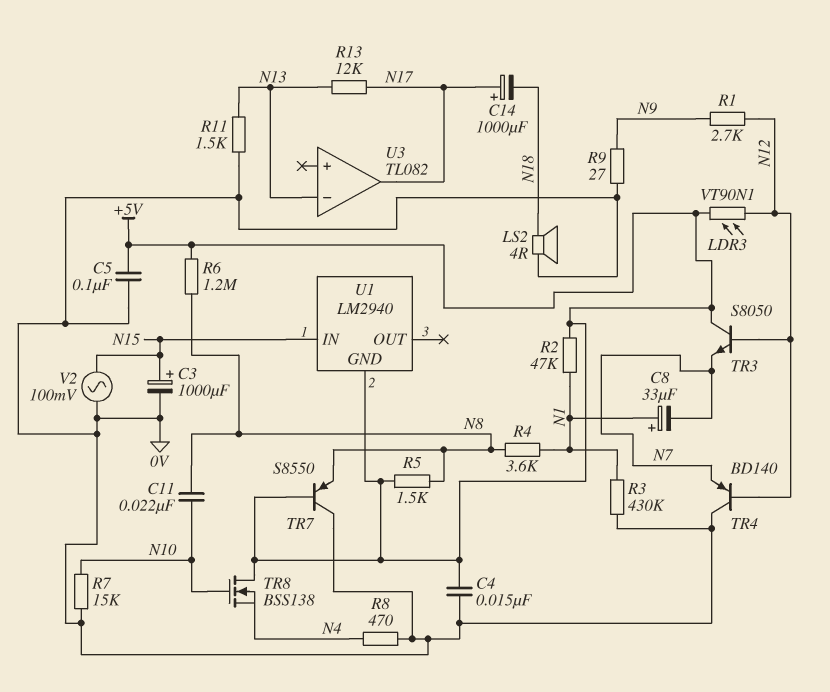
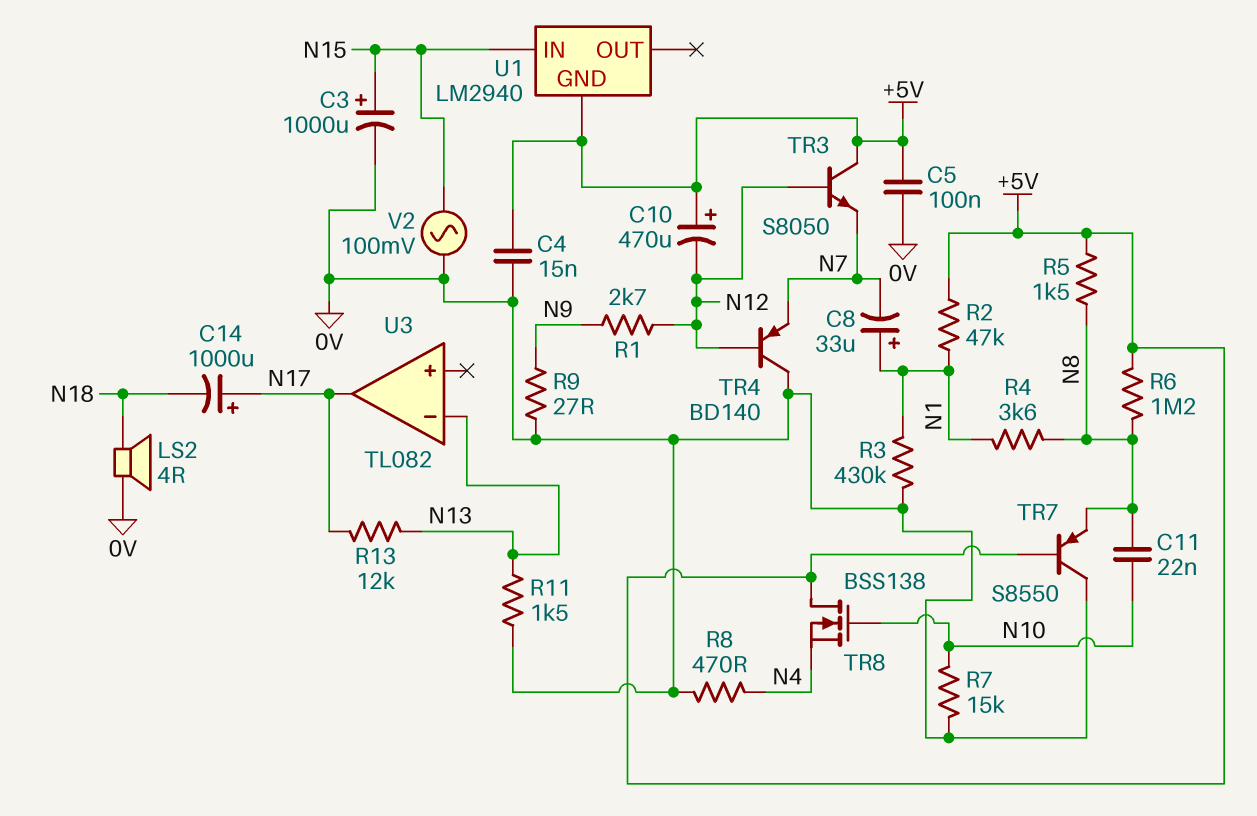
C10: none -> 470uF (plus +5V, minus N12)
LDR3: VT90N1 (+5V, N12) -> none

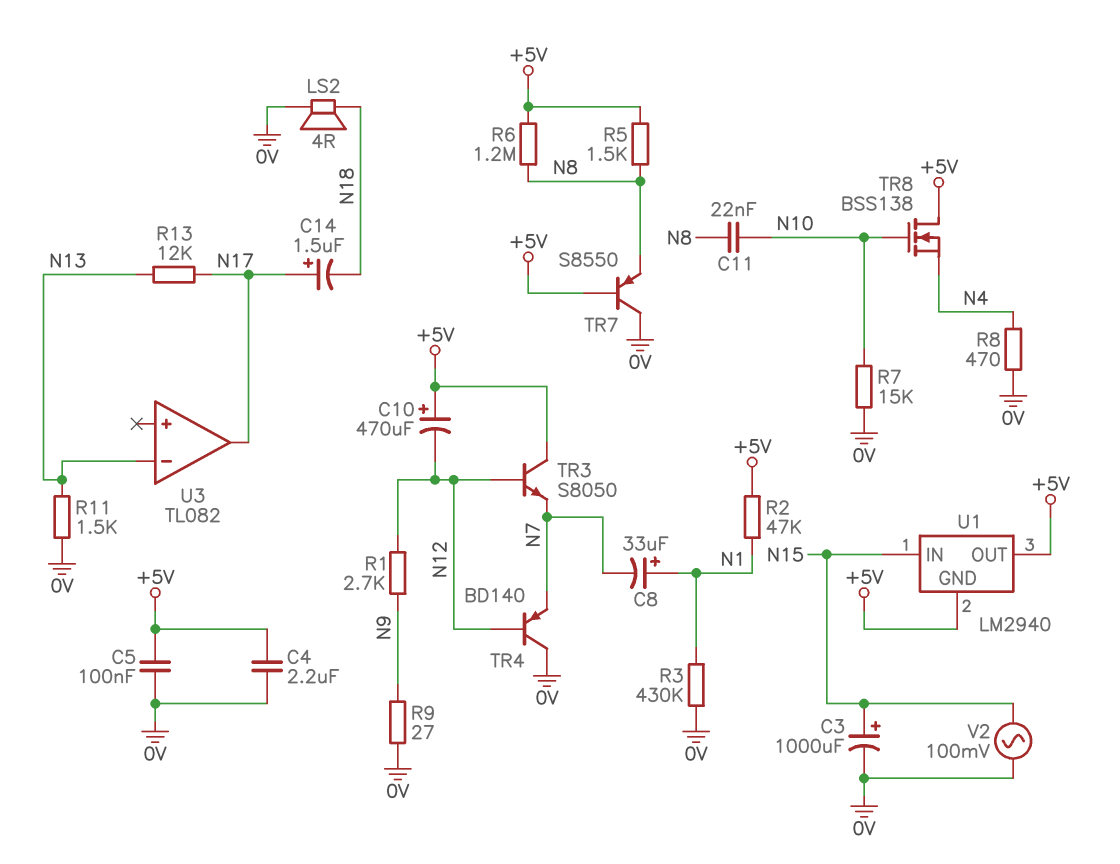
C4: 15nF (+5V, 0V) -> 2.2uF (+5V, 0V)
C14: 1000uF (plus N17, minus N18) -> 1.5uF (plus N17, minus N18)
R4: 3.6k (N1, N8) -> none
U1 pin OUT: none -> +5V

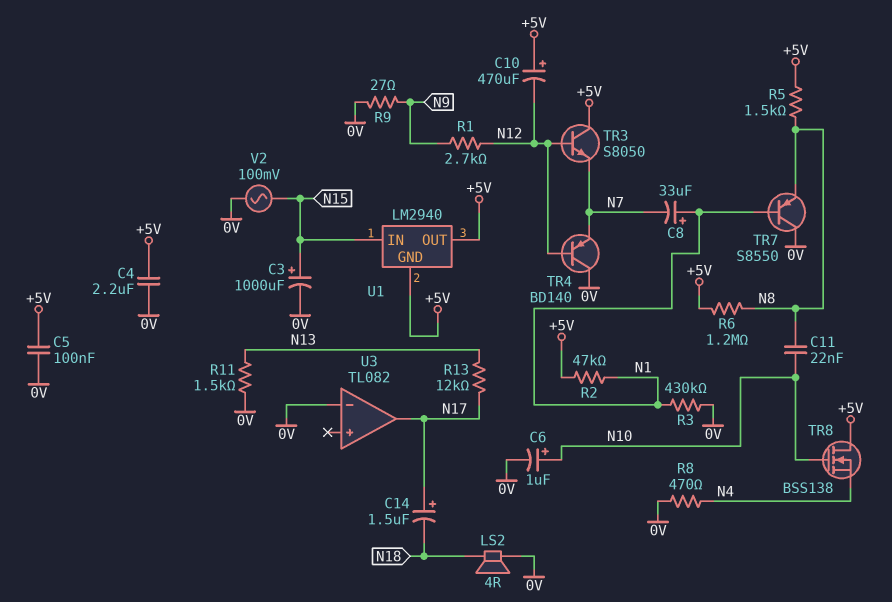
C6: none -> 1uF (plus N10, minus 0V)
R7: 15k (0V, N10) -> none
TR7: PNP S8550 (B +5V, C 0V, E N8) -> PNP S8550 (B N1, C 0V, E N8)
U3 pin in-: N13 -> 0V

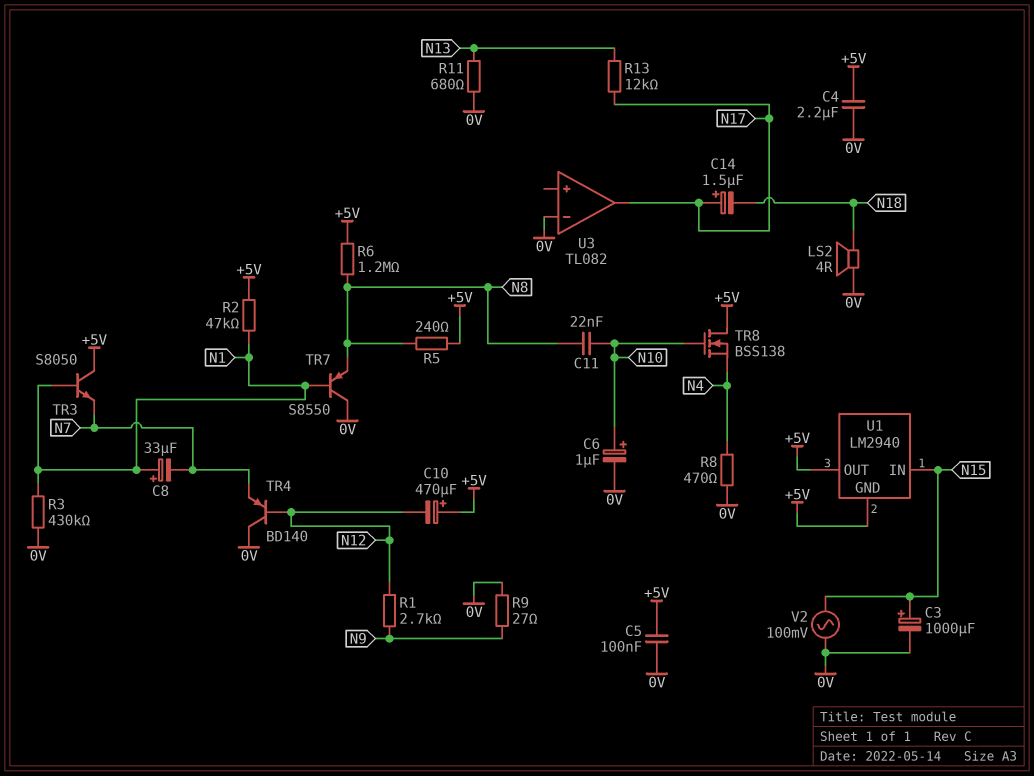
R5: 1.5k (+5V, N8) -> 240 (+5V, N8)
R11: 1.5k (0V, N13) -> 680 (0V, N13)
TR3: NPN S8050 (B N12, C +5V, E N7) -> NPN S8050 (B N1, C +5V, E N7)

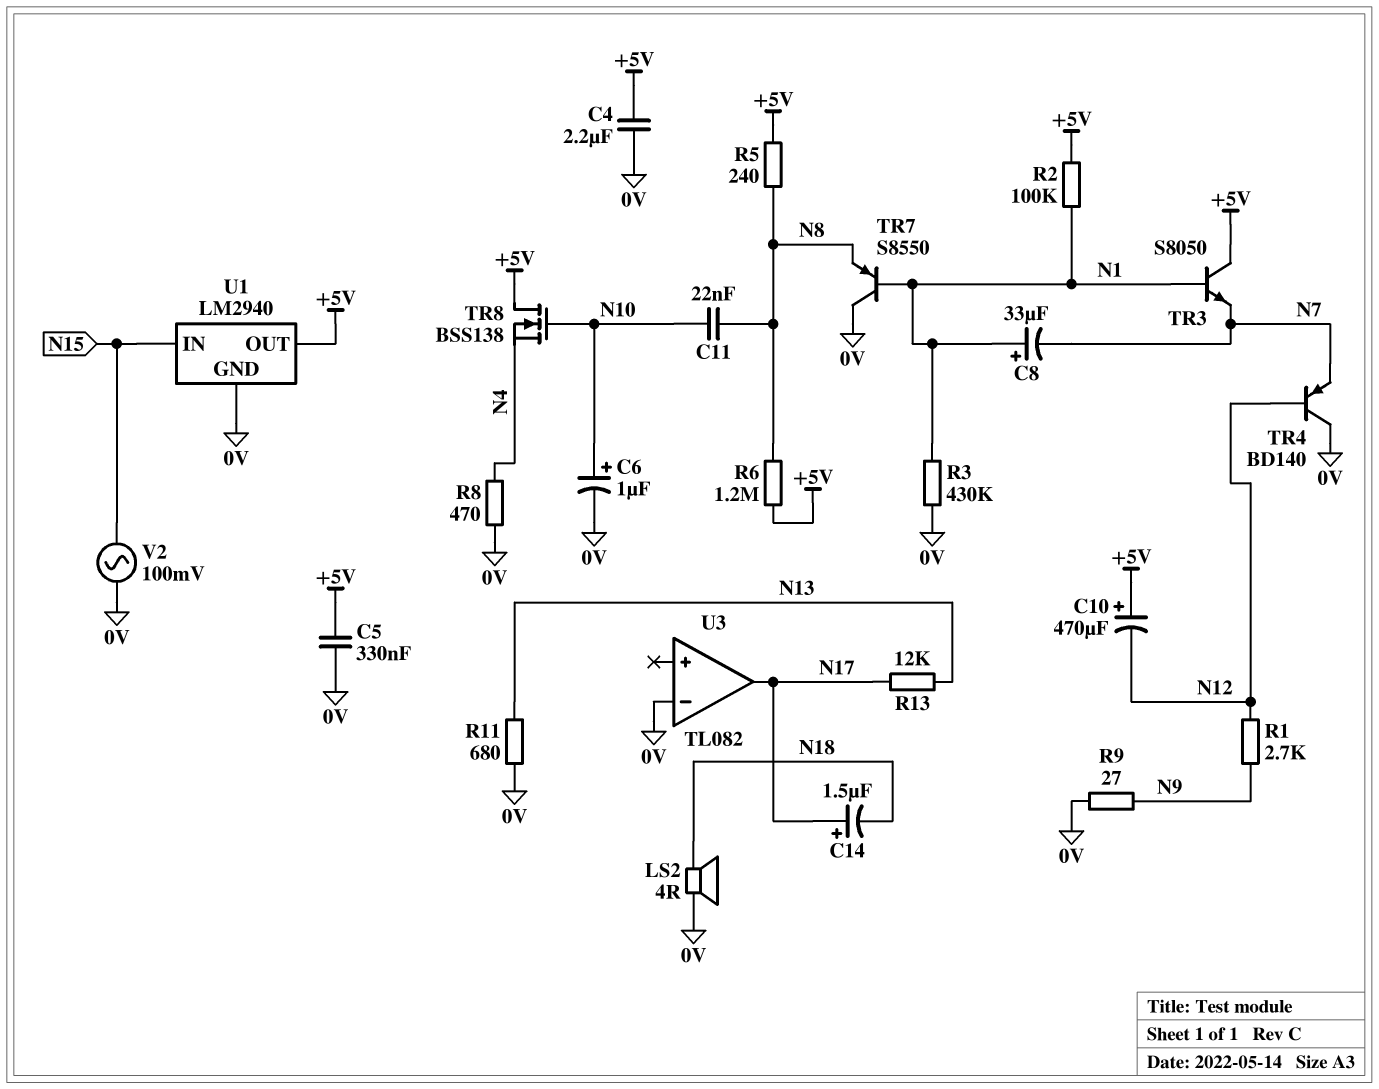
C3: 1000uF (plus N15, minus 0V) -> none
C5: 100nF (+5V, 0V) -> 330nF (+5V, 0V)
R2: 47k (+5V, N1) -> 100k (+5V, N1)
U1 pin GND: +5V -> 0V

